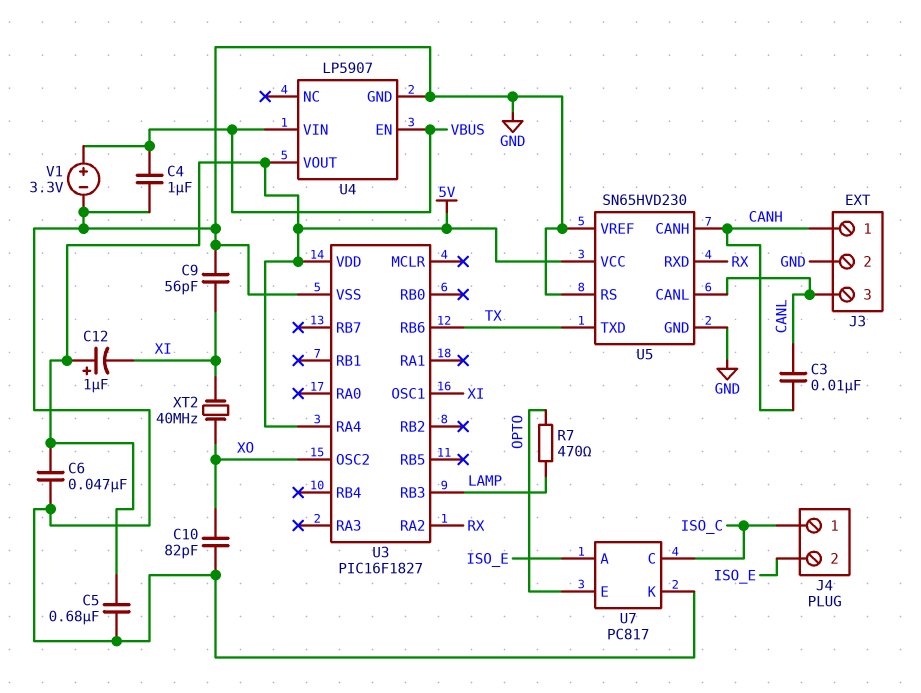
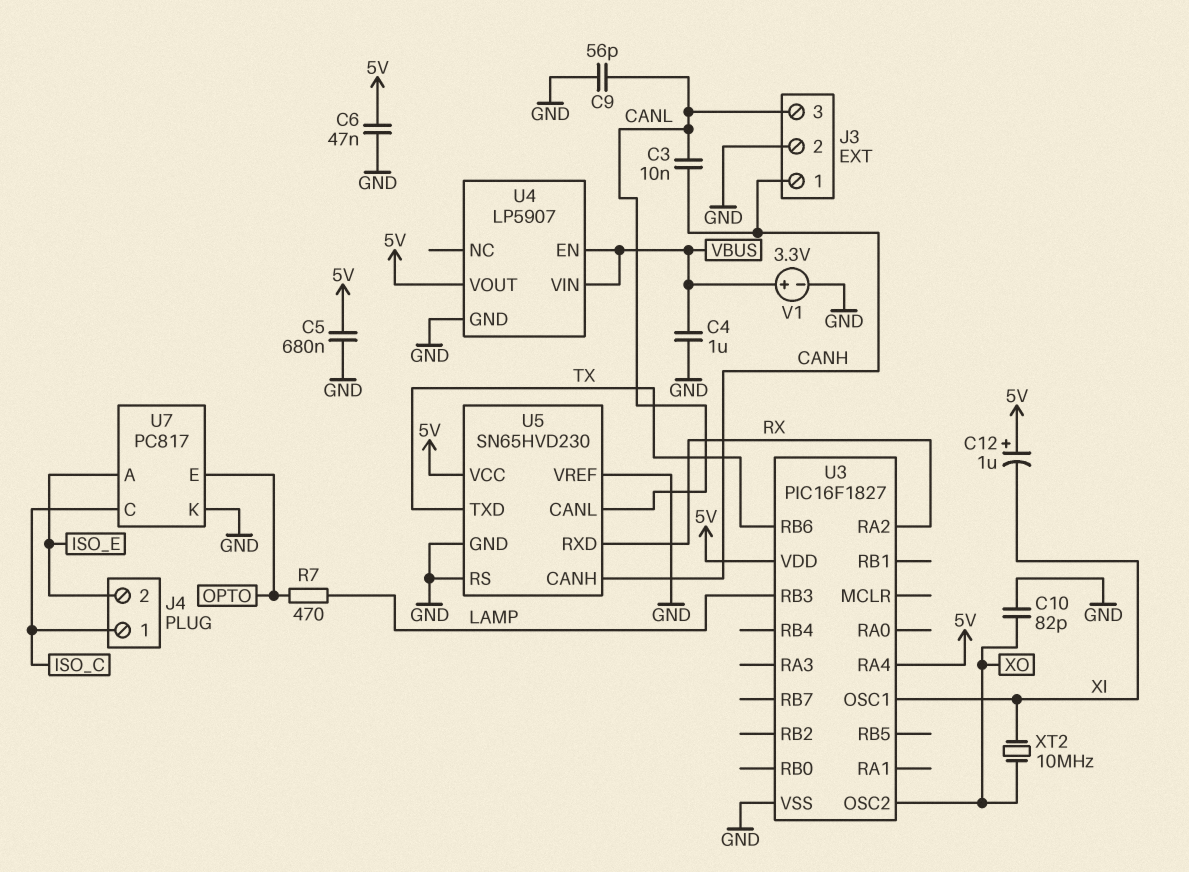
C9: 56pF (GND, XI) -> 56pF (CANL, GND)
XT2: 40MHz (XI, XO) -> 10MHz (XI, XO)

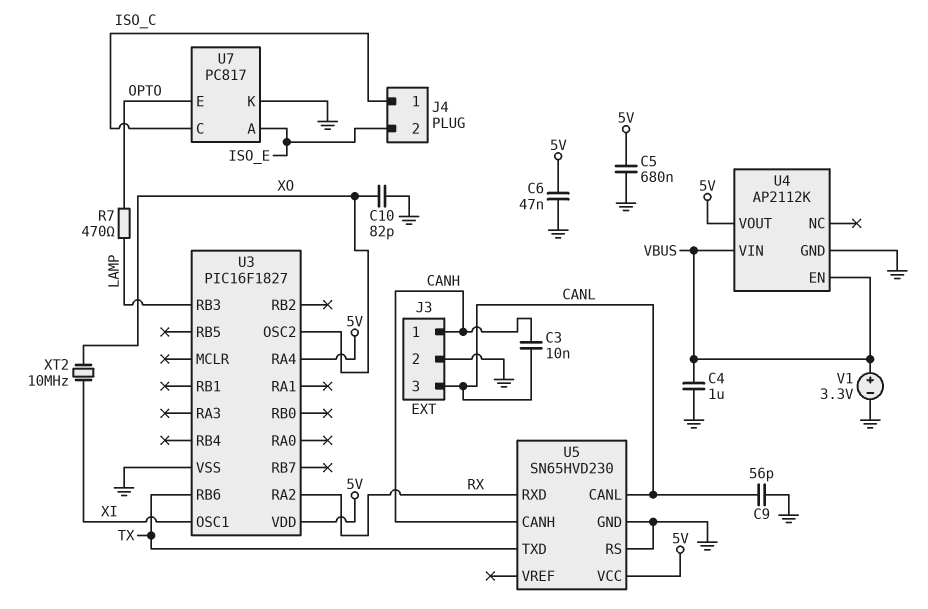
C12: 1uF (plus 5V, minus XI) -> none
U4: LP5907 -> AP2112K
U5 pin VREF: GND -> none

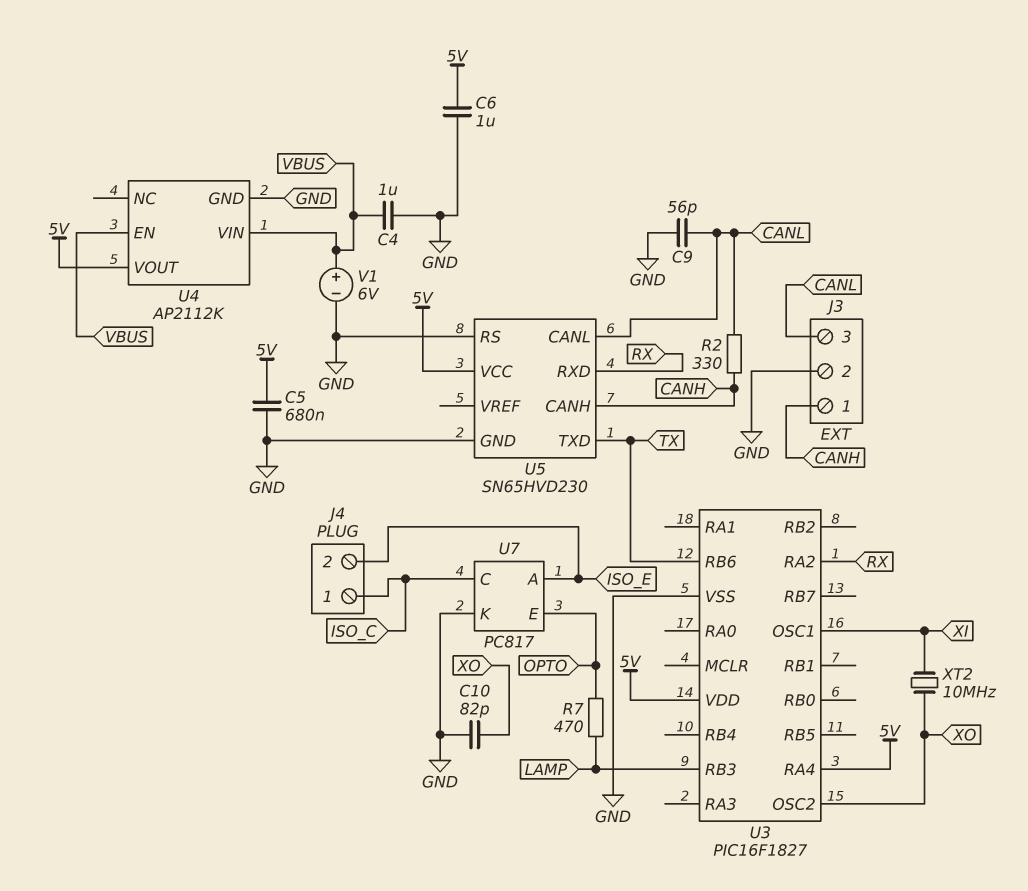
C3: 10nF (CANH, CANL) -> none
C6: 47nF (5V, GND) -> 1uF (5V, GND)
R2: none -> 330 (CANH, CANL)
V1: 3.3V (plus VBUS, minus GND) -> 6V (plus VBUS, minus GND)

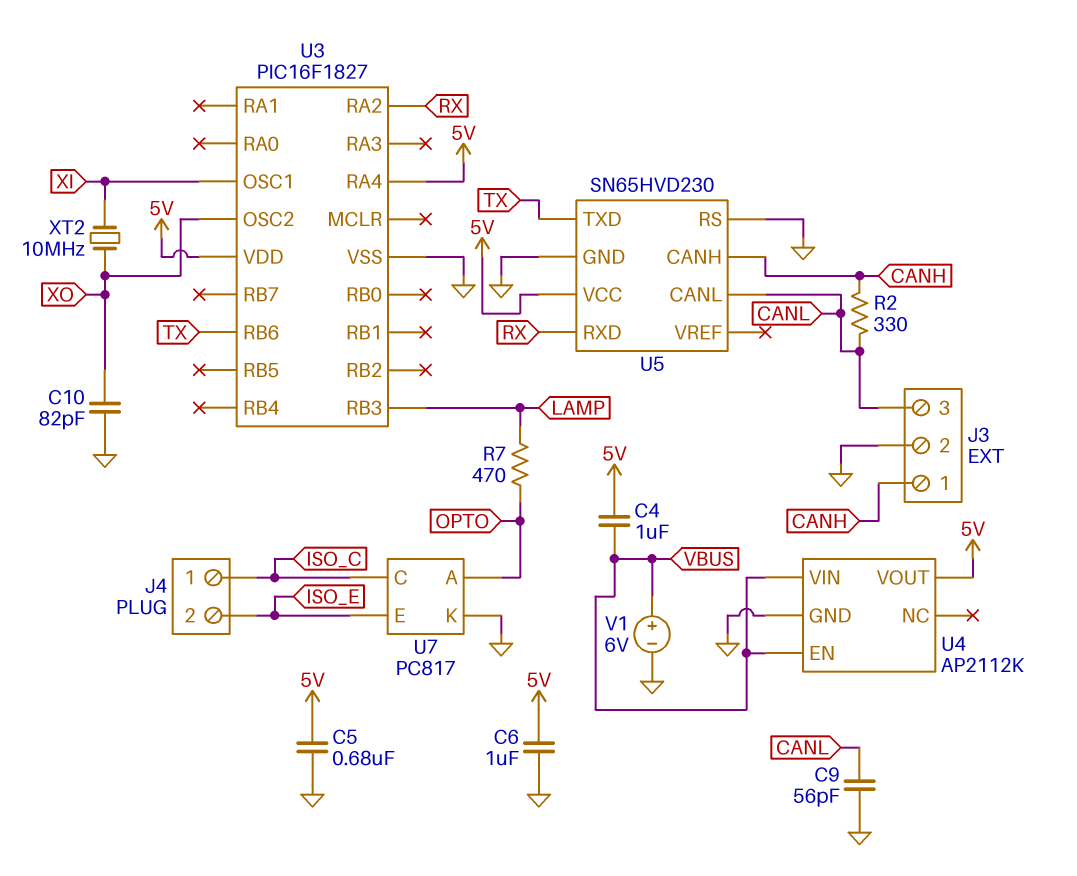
C4: 1uF (GND, VBUS) -> 1uF (5V, VBUS)
U7 pin A: ISO_E -> OPTO
U7 pin E: OPTO -> ISO_E

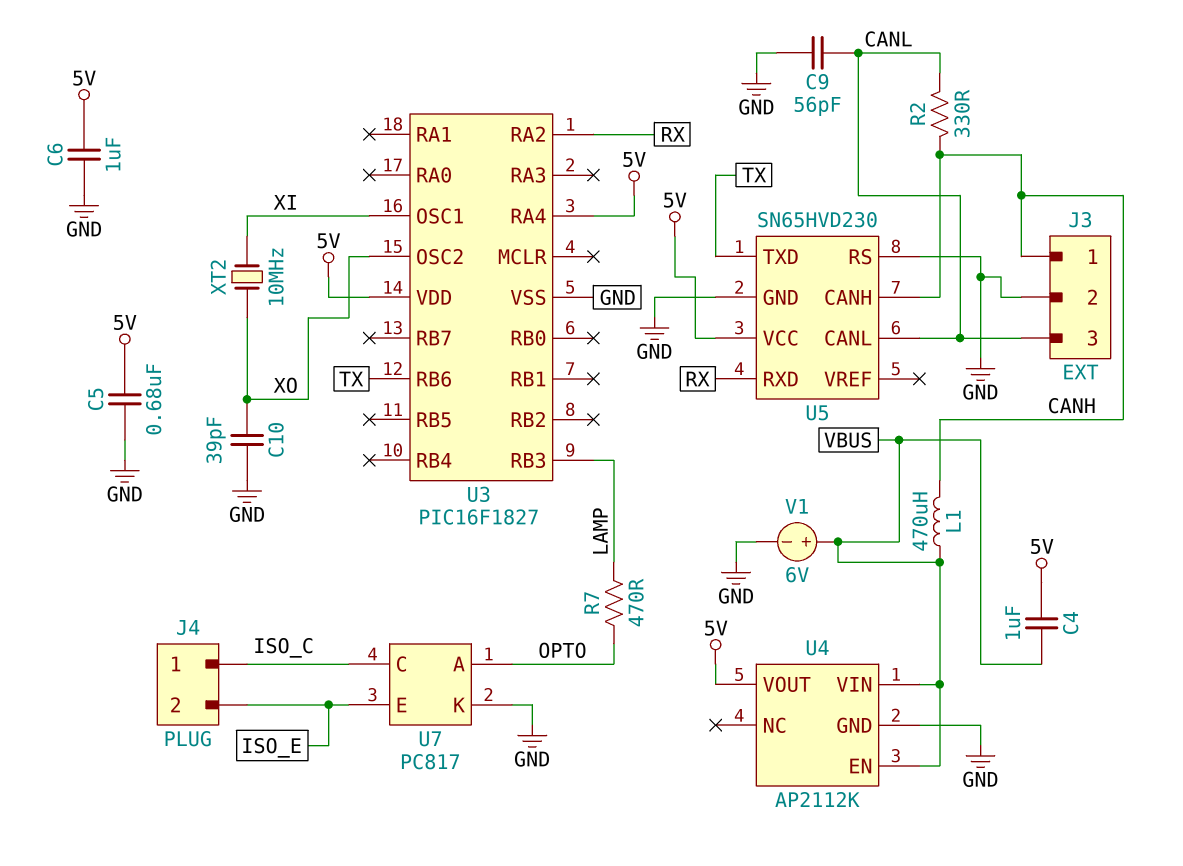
C10: 82pF (GND, XO) -> 39pF (GND, XO)
L1: none -> 470uH (CANH, VBUS)

